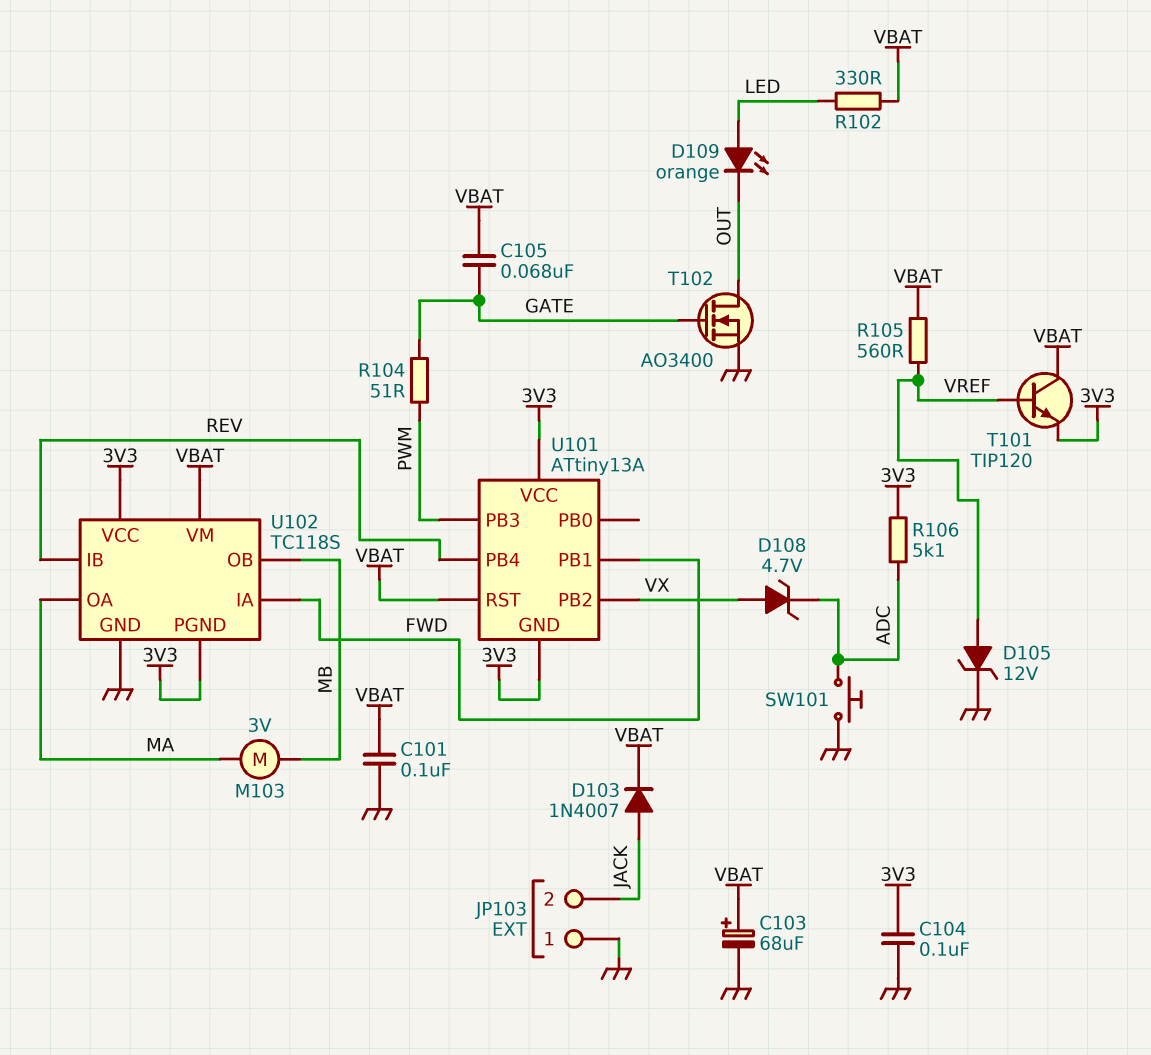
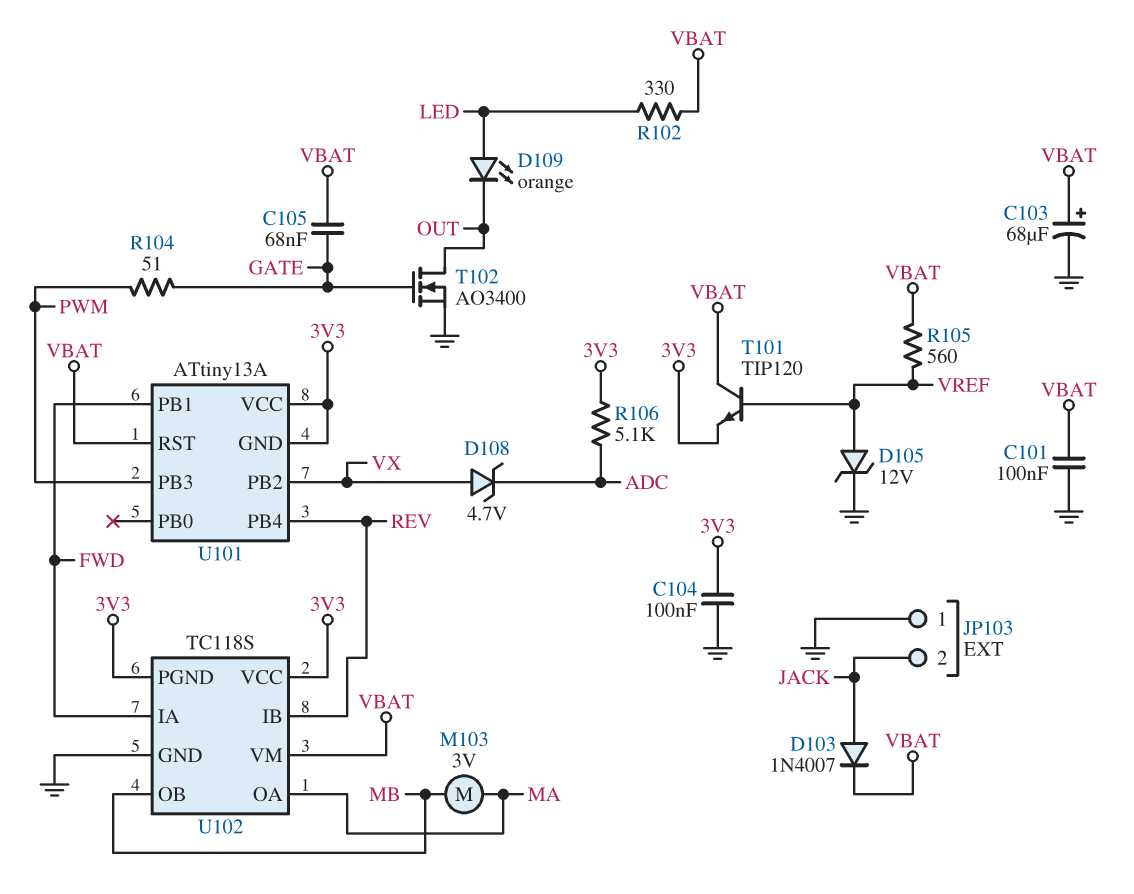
SW101: button (ADC, GND) -> none

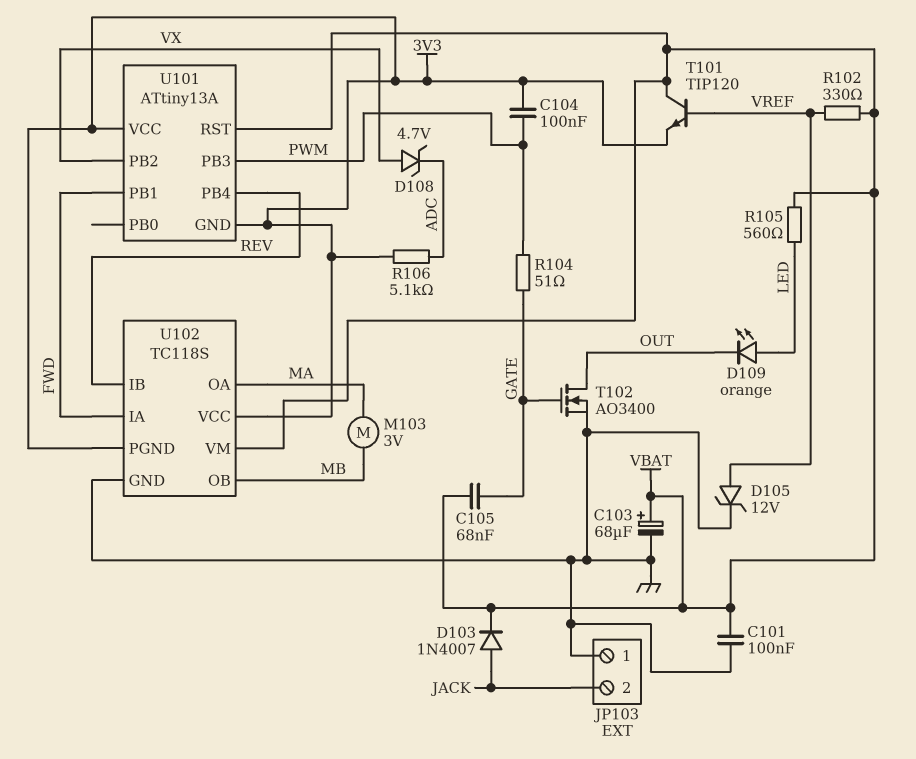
C104: 100nF (3V3, GND) -> 100nF (3V3, PWM)
R102: 330 (LED, VBAT) -> 330 (VBAT, VREF)
R105: 560 (VBAT, VREF) -> 560 (LED, VBAT)

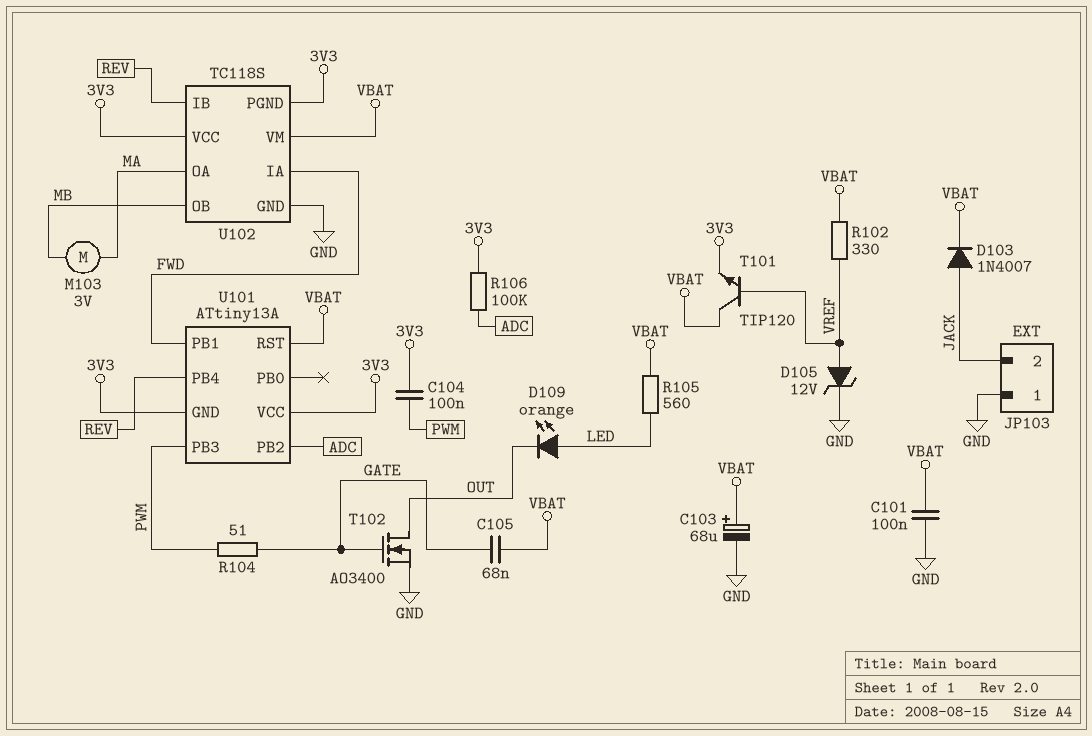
D108: zener 4.7V (A VX, K ADC) -> none
R106: 5.1k (3V3, ADC) -> 100k (3V3, ADC)
U101 pin PB2: VX -> ADC

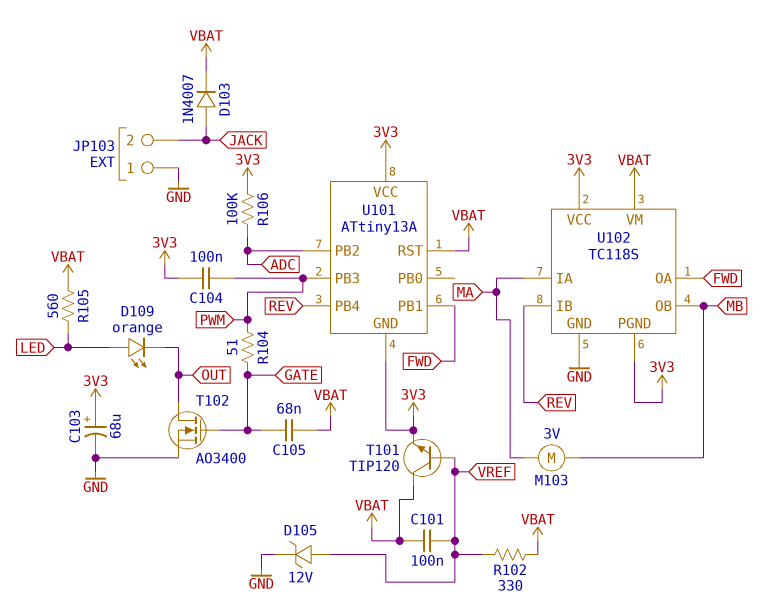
C101: 100nF (GND, VBAT) -> 100nF (VBAT, VREF)
C103: 68uF (plus VBAT, minus GND) -> 68uF (plus 3V3, minus GND)
U102 pin IA: FWD -> MA
U102 pin OA: MA -> FWD

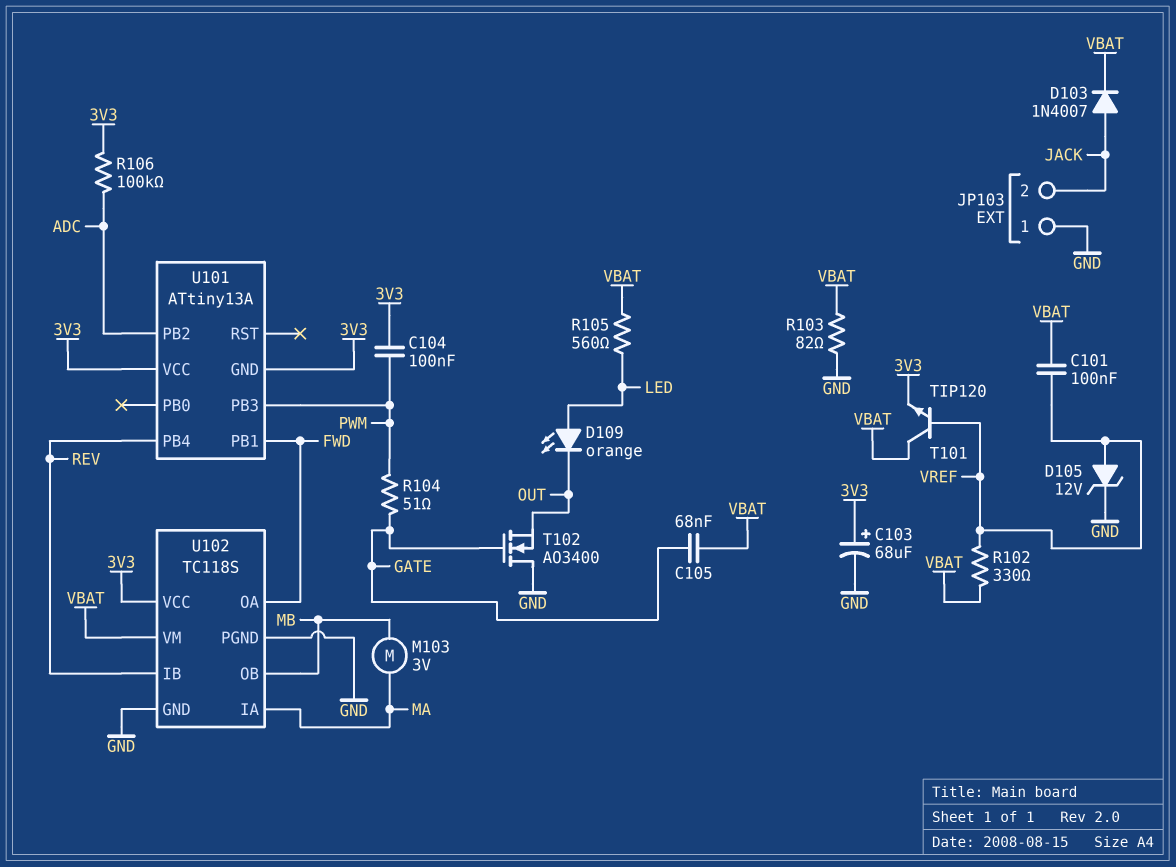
R103: none -> 82 (GND, VBAT)
T102: NMOS AO3400 (G GATE, D OUT, S GND) -> NMOS AO3400 (G GATE, D GND, S OUT)
U101 pin RST: VBAT -> none
U102 pin PGND: 3V3 -> GND

